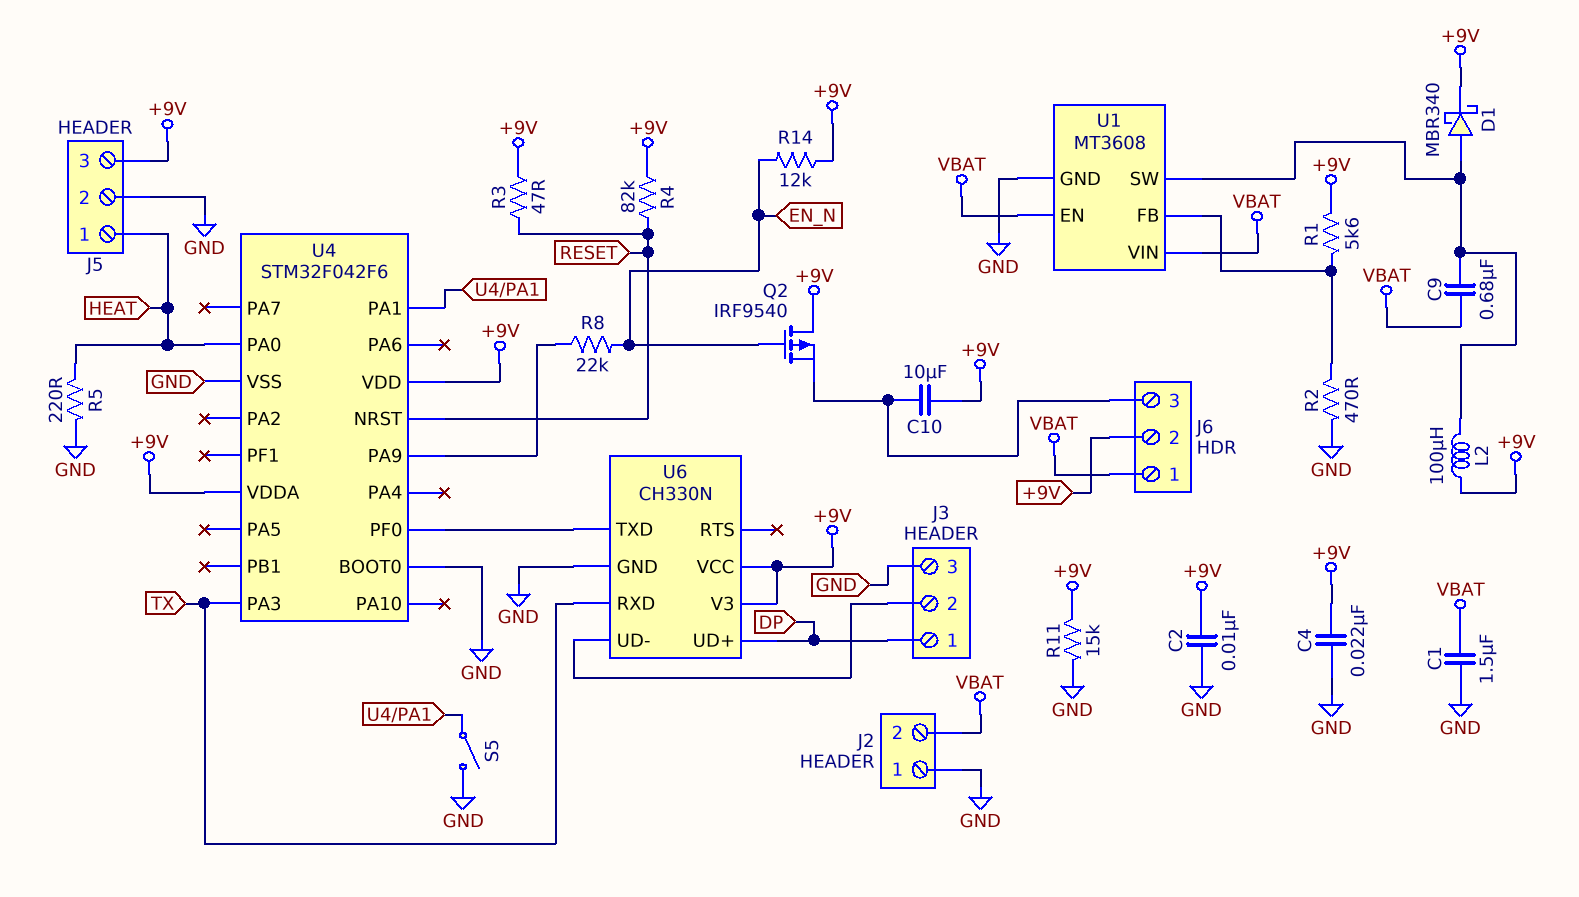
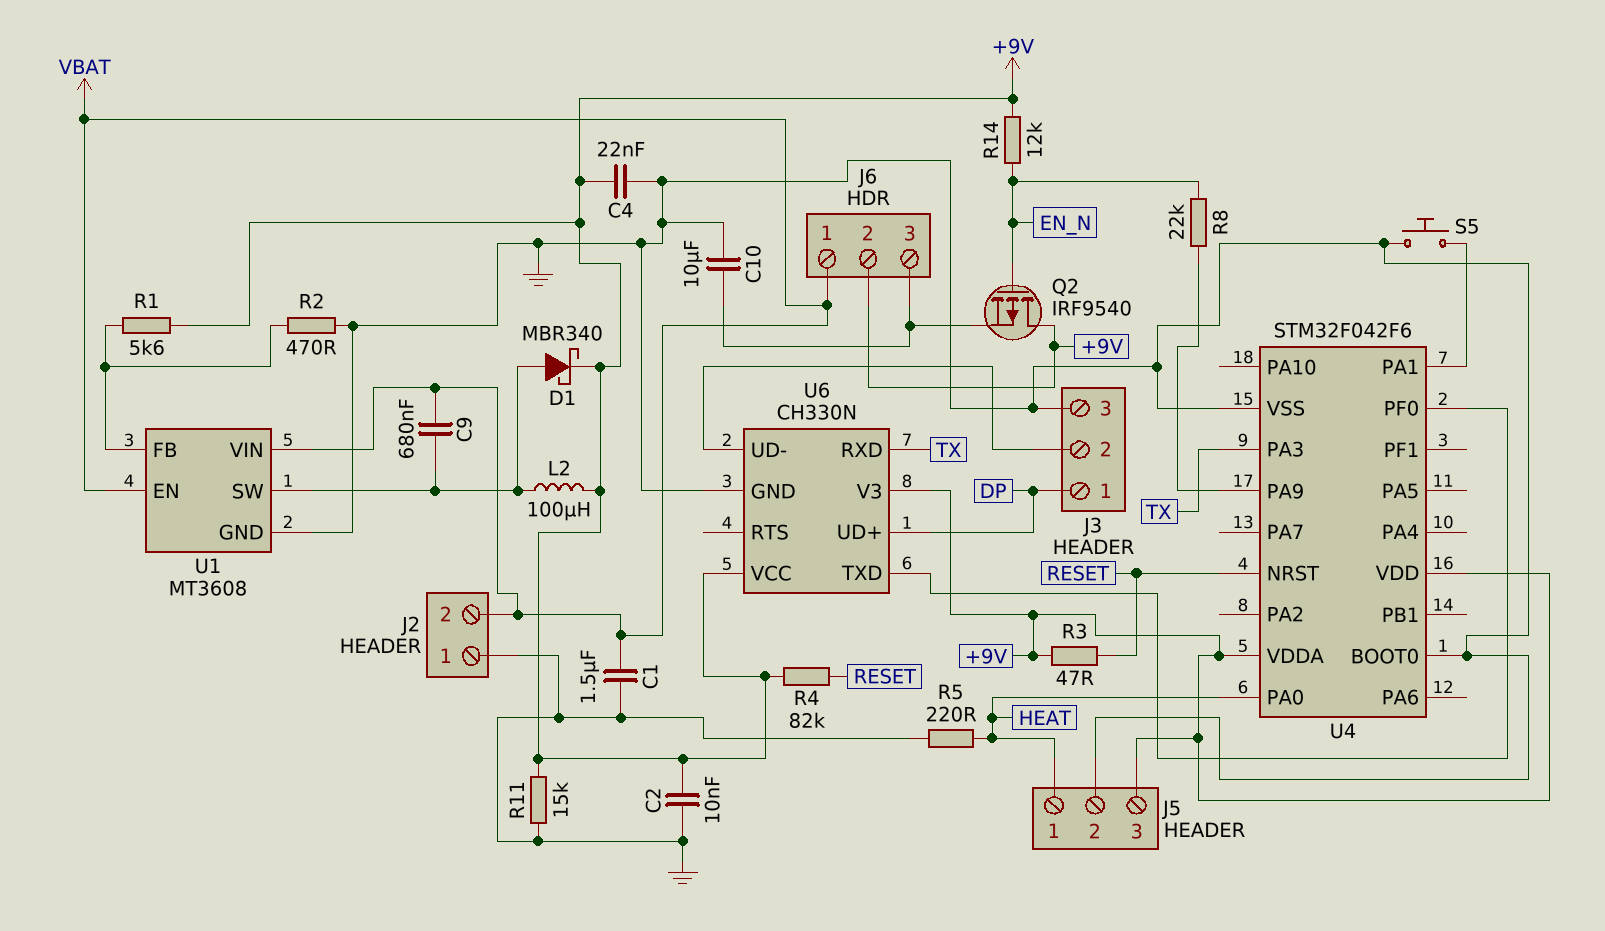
C10: 10uF (+9V, J6/3) -> 10uF (GND, J6/3)
S5: switch (GND, U4/PA1) -> button (GND, U4/PA1)

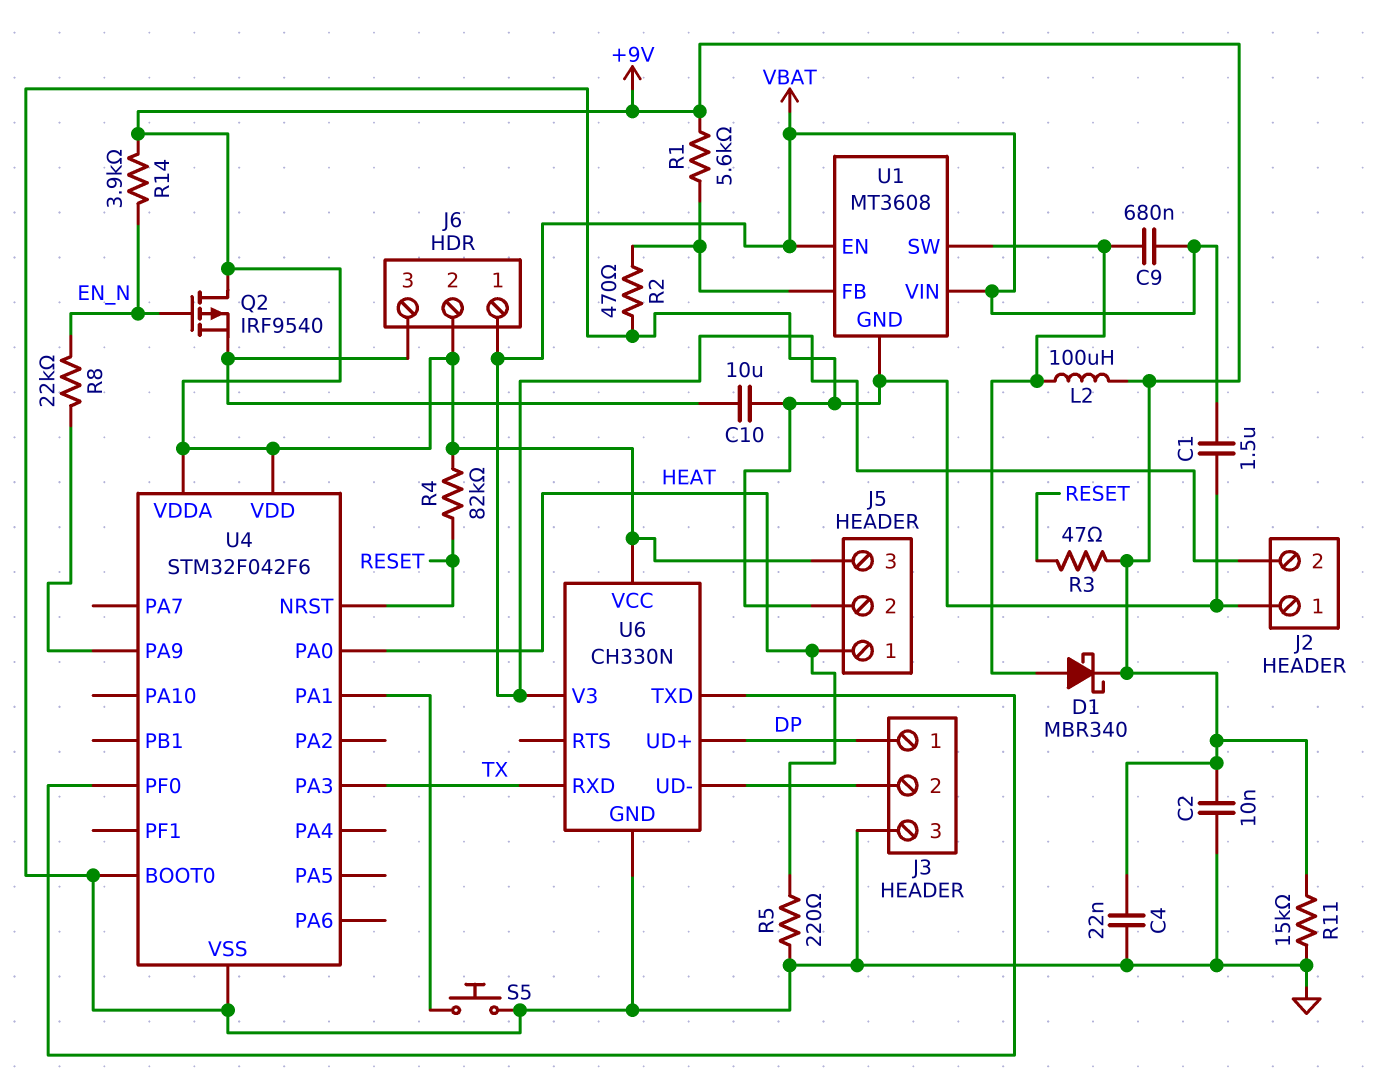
R14: 12k (+9V, EN_N) -> 3.9k (+9V, EN_N)
U6 pin V3: +9V -> VBAT

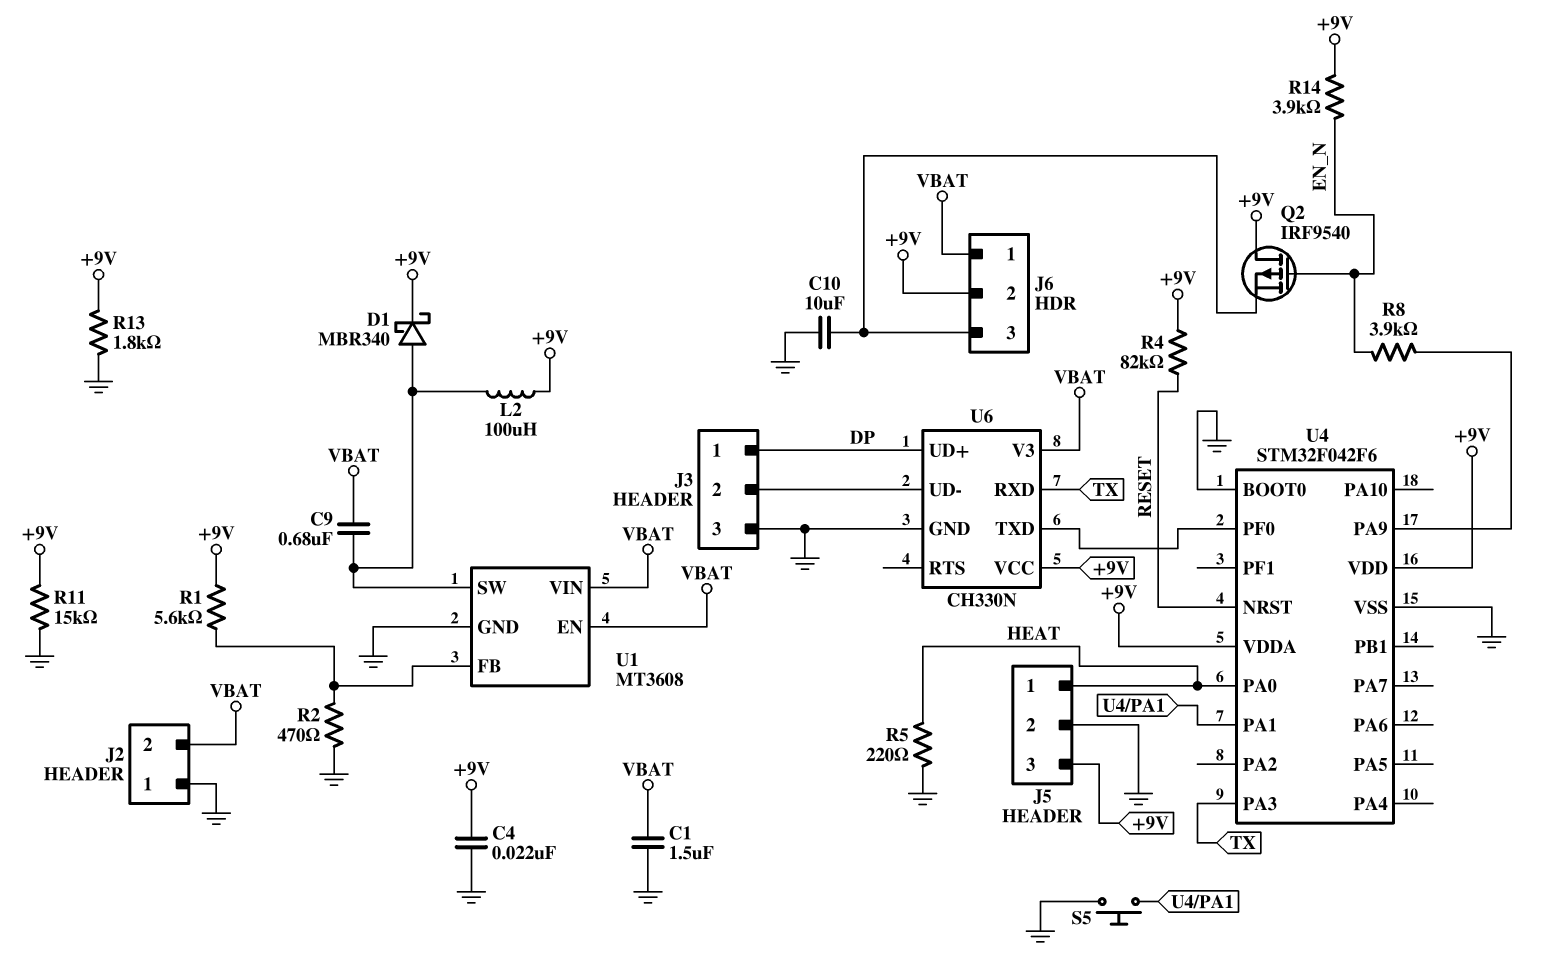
C2: 10nF (+9V, GND) -> none
R3: 47 (+9V, RESET) -> none
R8: 22k (EN_N, U4/PA9) -> 3.9k (EN_N, U4/PA9)
R13: none -> 1.8k (+9V, GND)

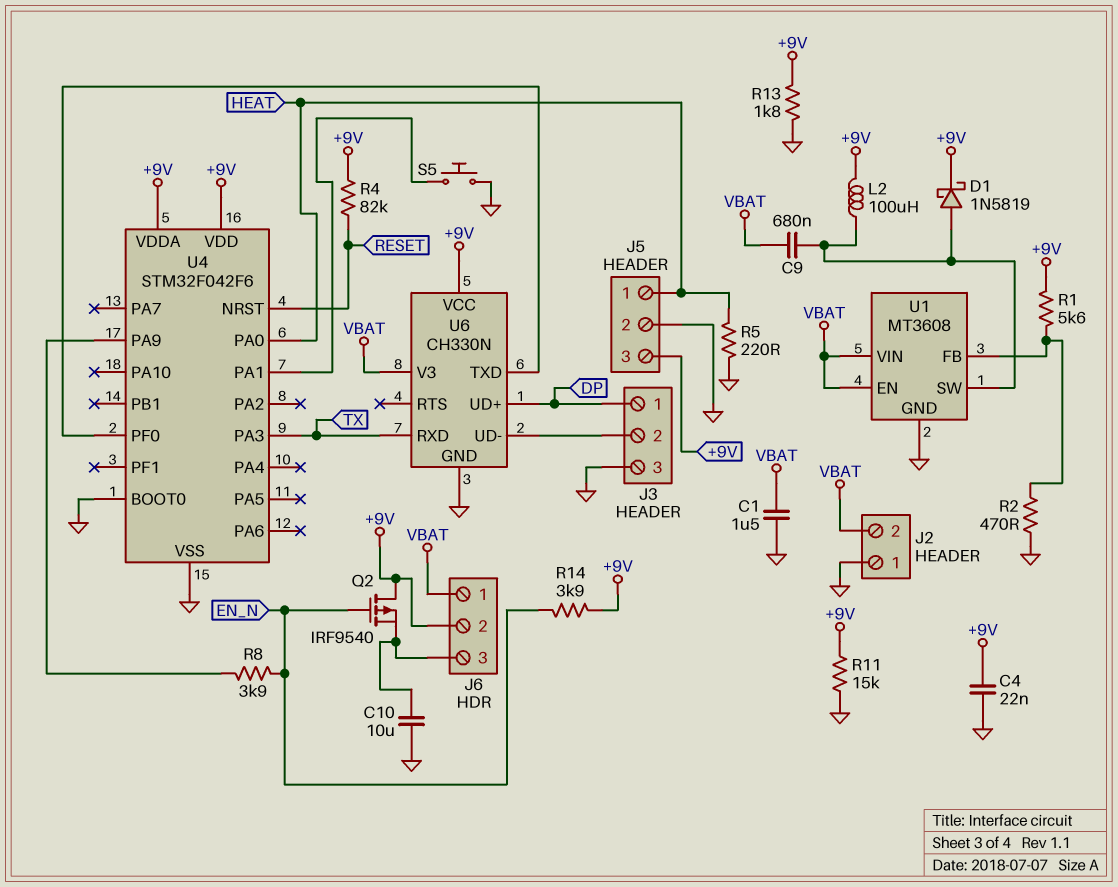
D1: schottky MBR340 (A U1/SW, K +9V) -> schottky 1N5819 (A U1/SW, K +9V)

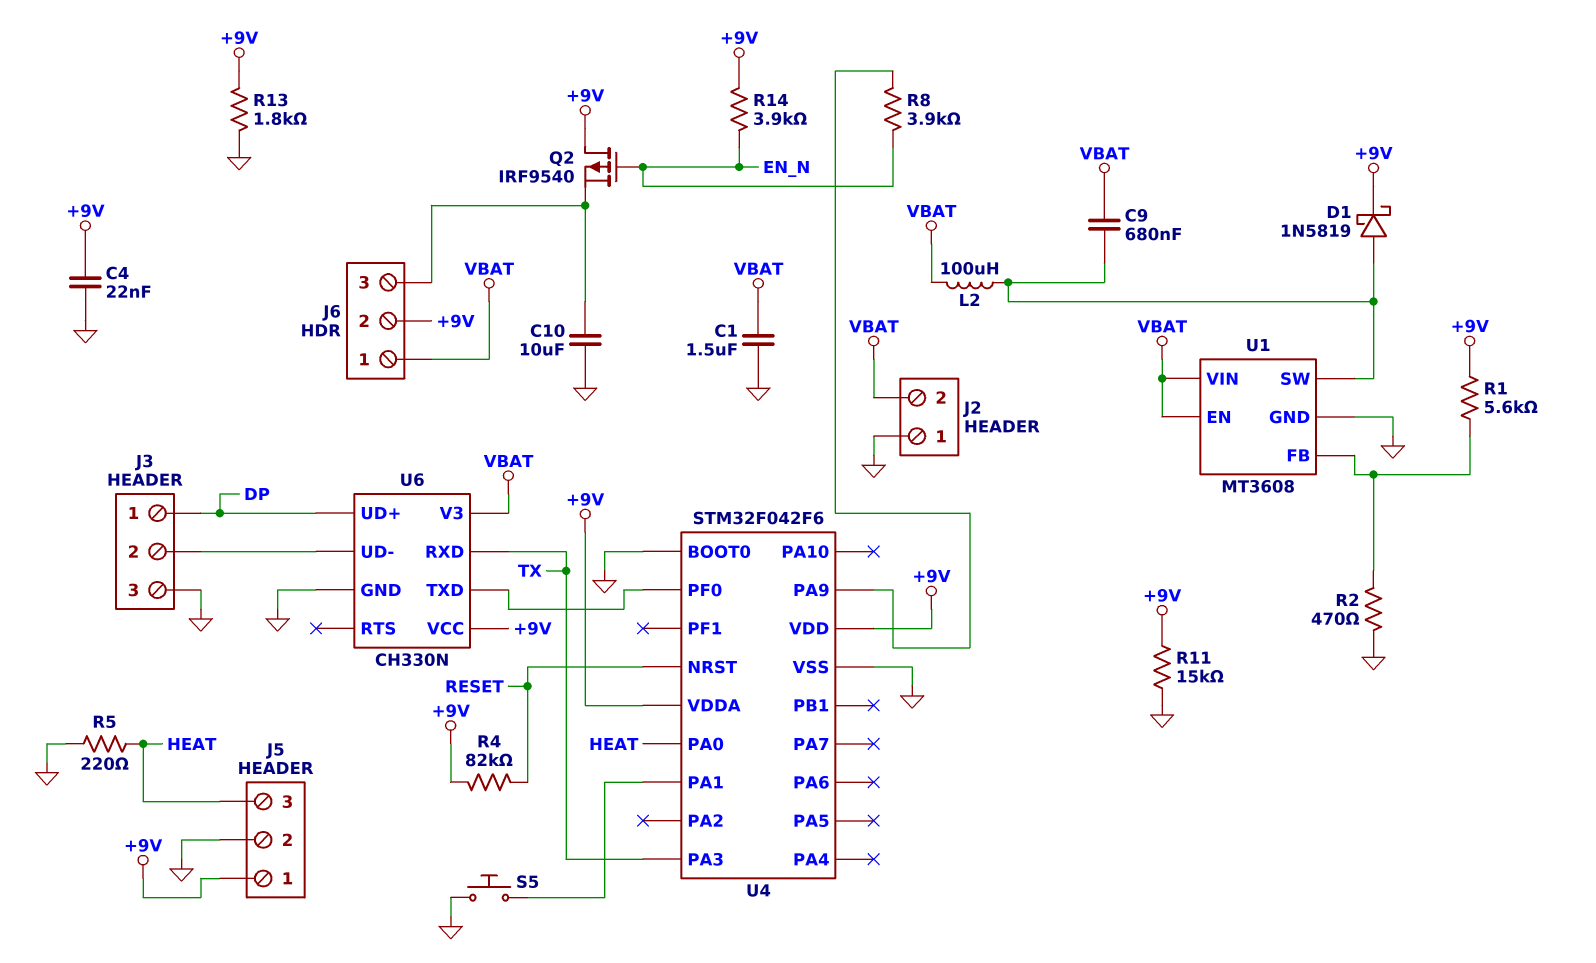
J5 pin 1: HEAT -> +9V
J5 pin 3: +9V -> HEAT
L2: 100uH (+9V, U1/SW) -> 100uH (U1/SW, VBAT)

